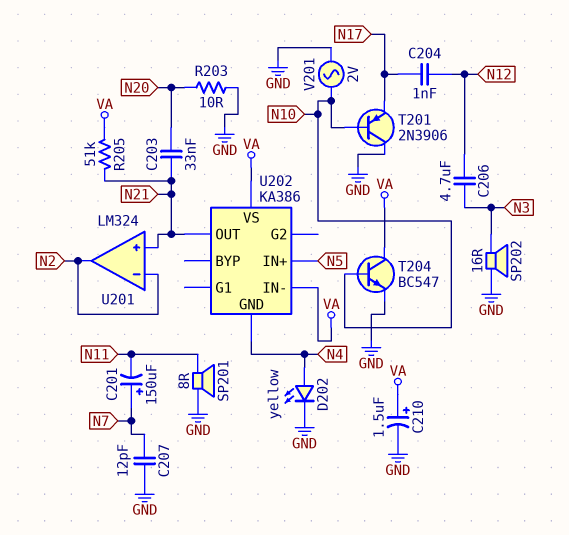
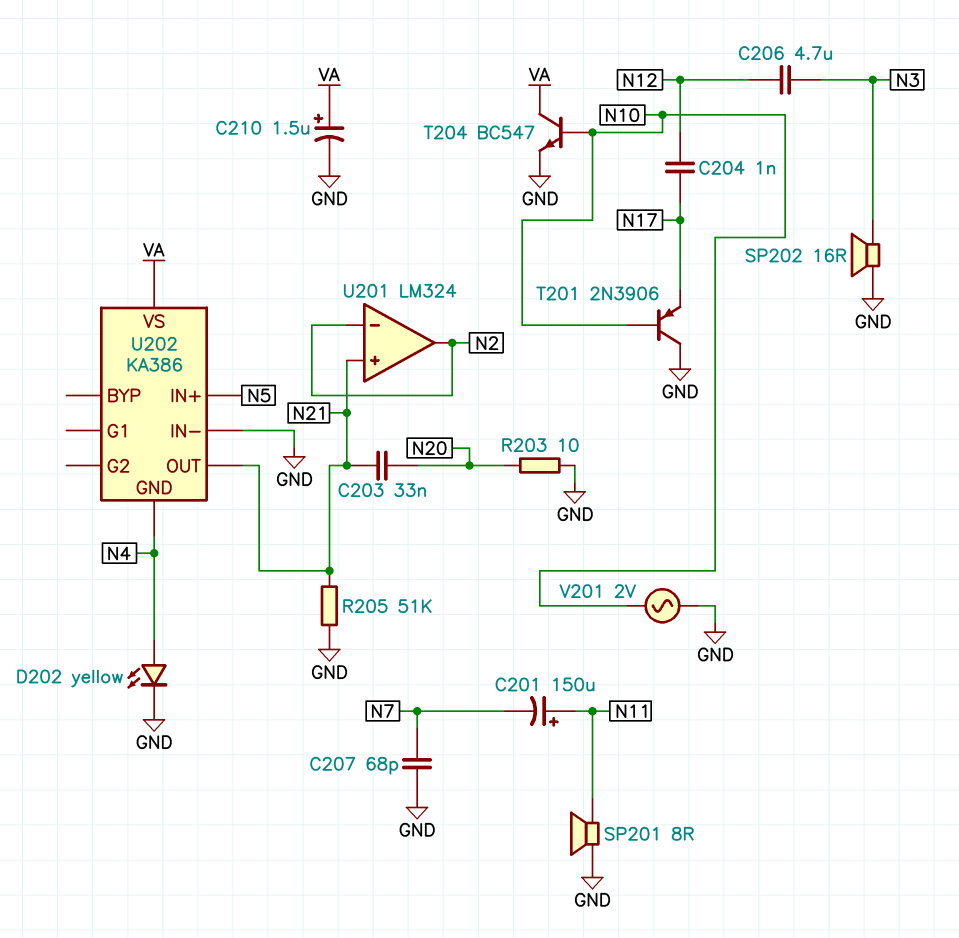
C201: 150uF (plus N7, minus N11) -> 150uF (plus N11, minus N7)
C207: 12pF (GND, N7) -> 68pF (GND, N7)
R205: 51k (N21, VA) -> 51k (GND, N21)
U202 pin IN-: VA -> GND

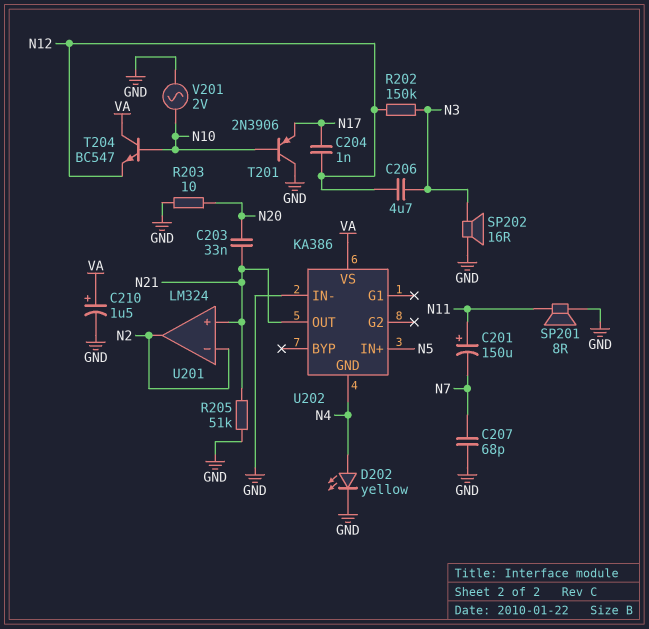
R202: none -> 150k (N3, N12)
T204: NPN BC547 (B N10, C VA, E GND) -> NPN BC547 (B N10, C VA, E N12)

